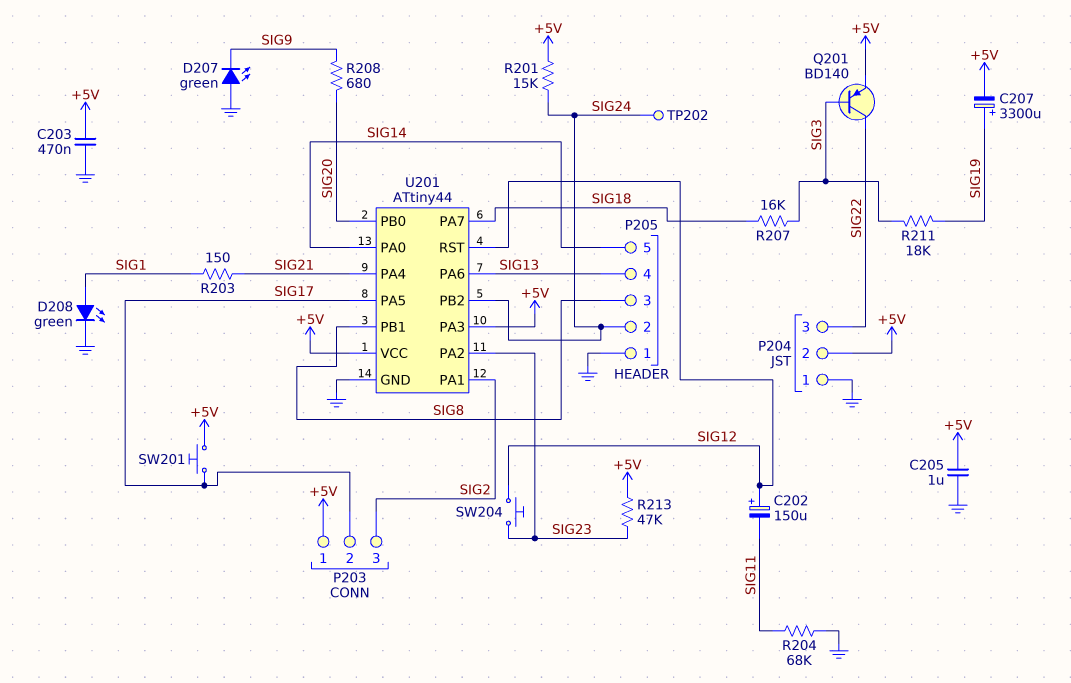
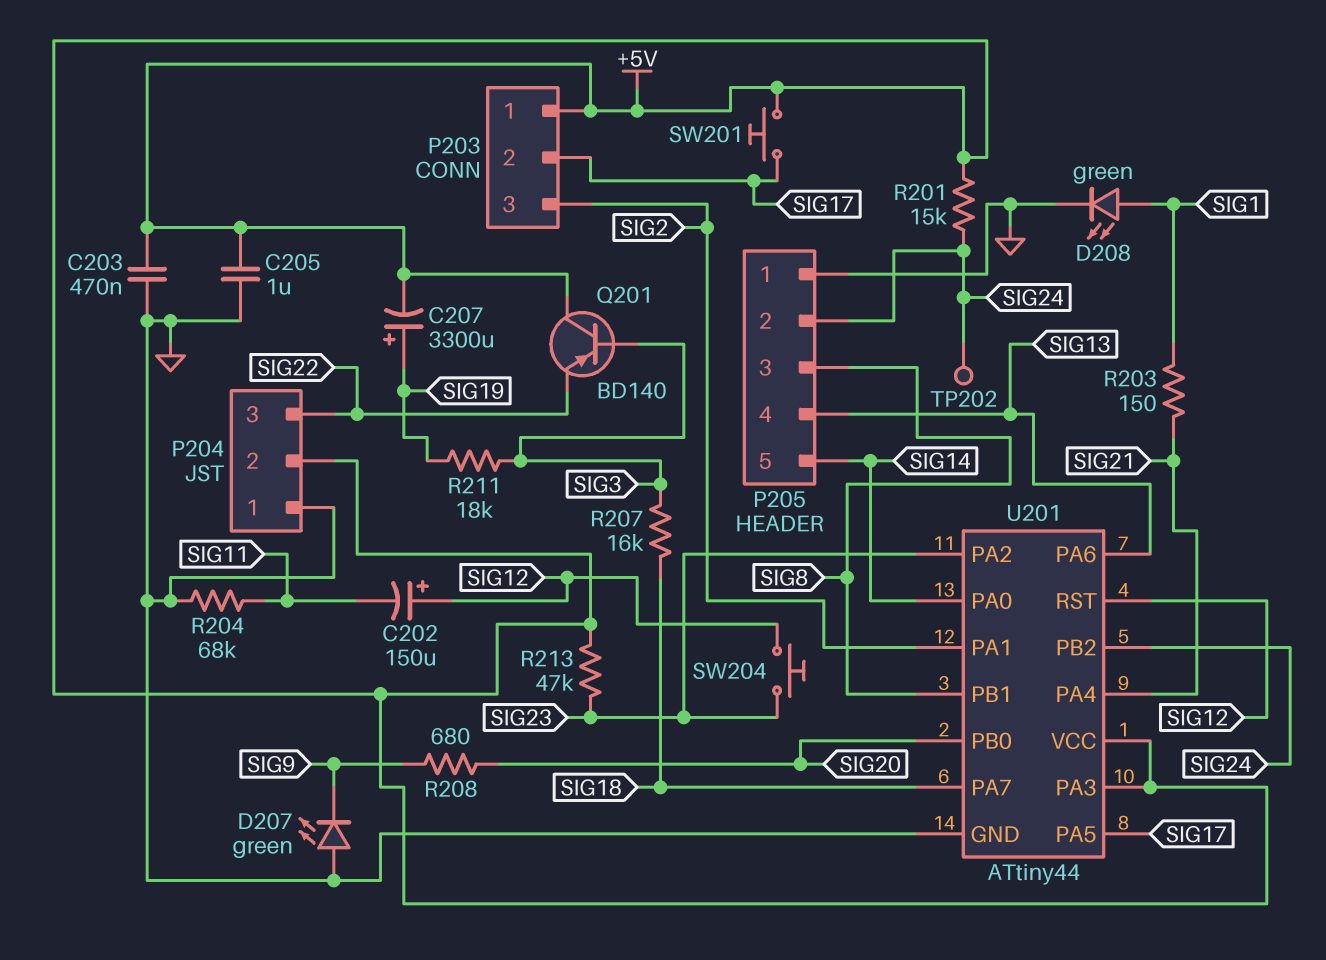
Q201: PNP BD140 (B SIG3, C SIG22, E +5V) -> PNP BD140 (B SIG3, C +5V, E SIG22)

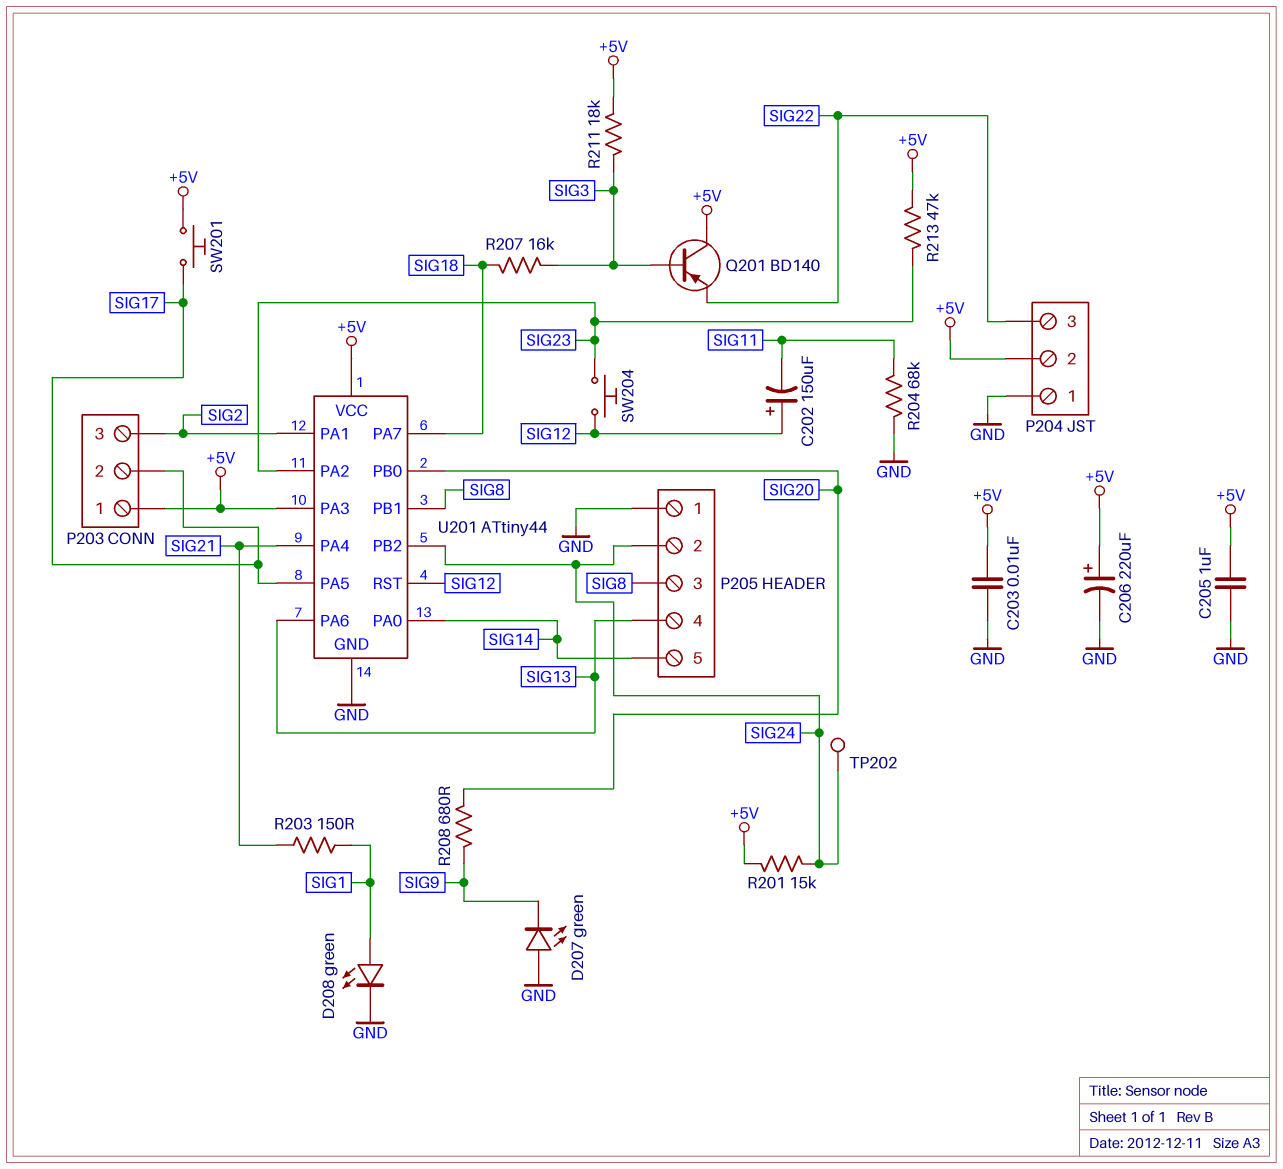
C203: 470nF (+5V, GND) -> 10nF (+5V, GND)
C206: none -> 220uF (plus +5V, minus GND)
C207: 3300uF (plus SIG19, minus +5V) -> none
R211: 18k (SIG3, SIG19) -> 18k (+5V, SIG3)

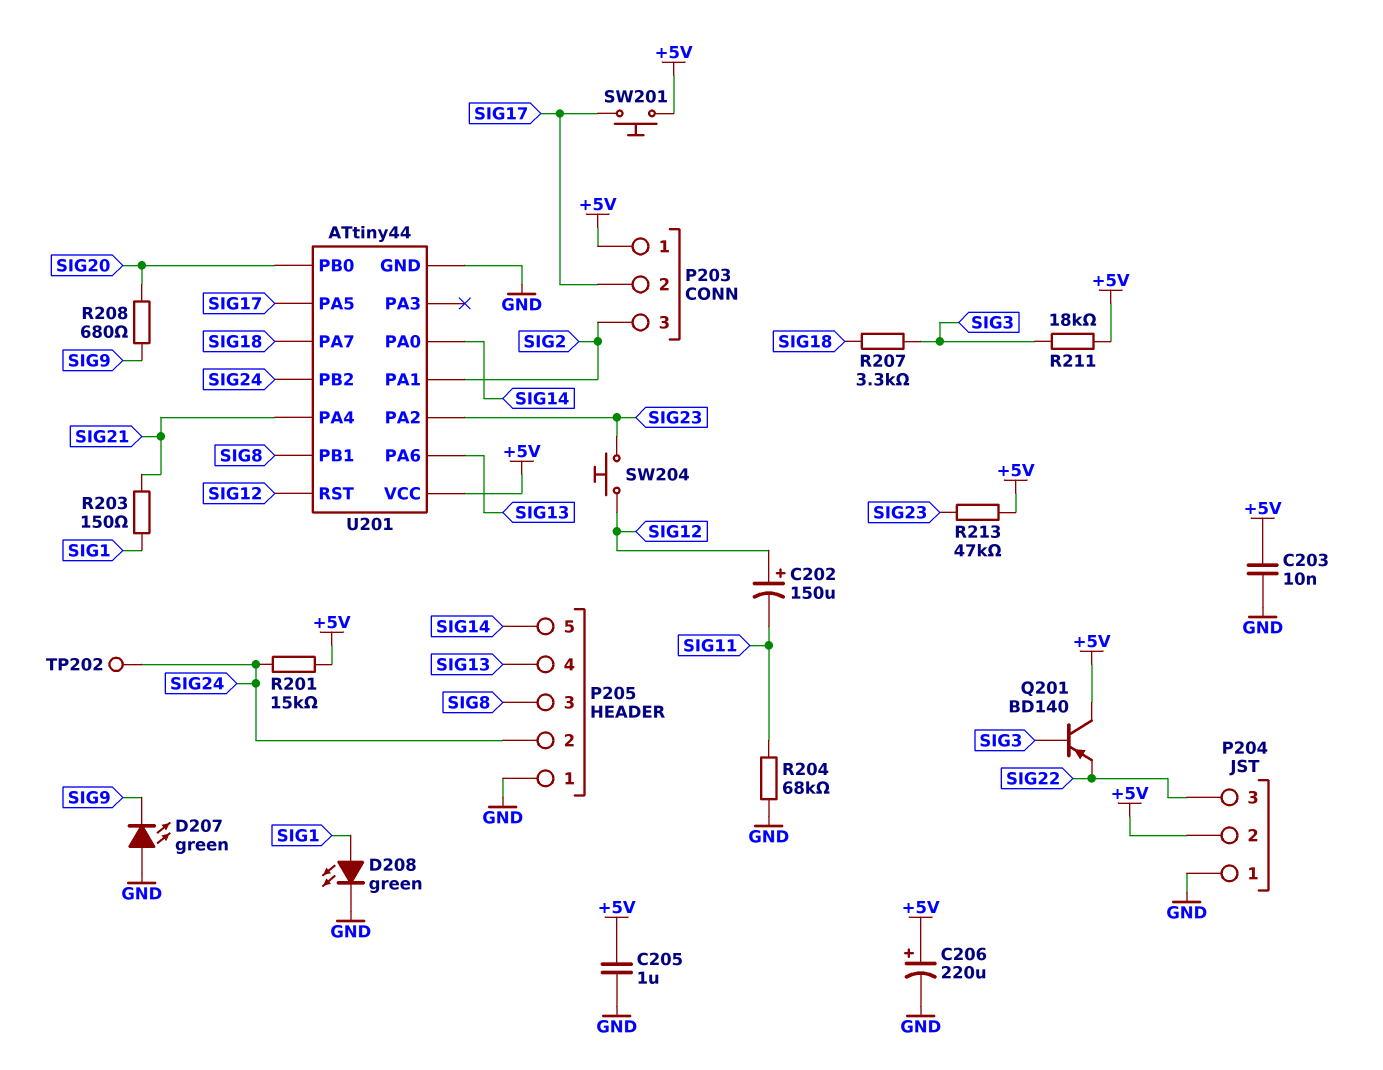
R207: 16k (SIG3, SIG18) -> 3.3k (SIG3, SIG18)
U201 pin PA3: +5V -> none

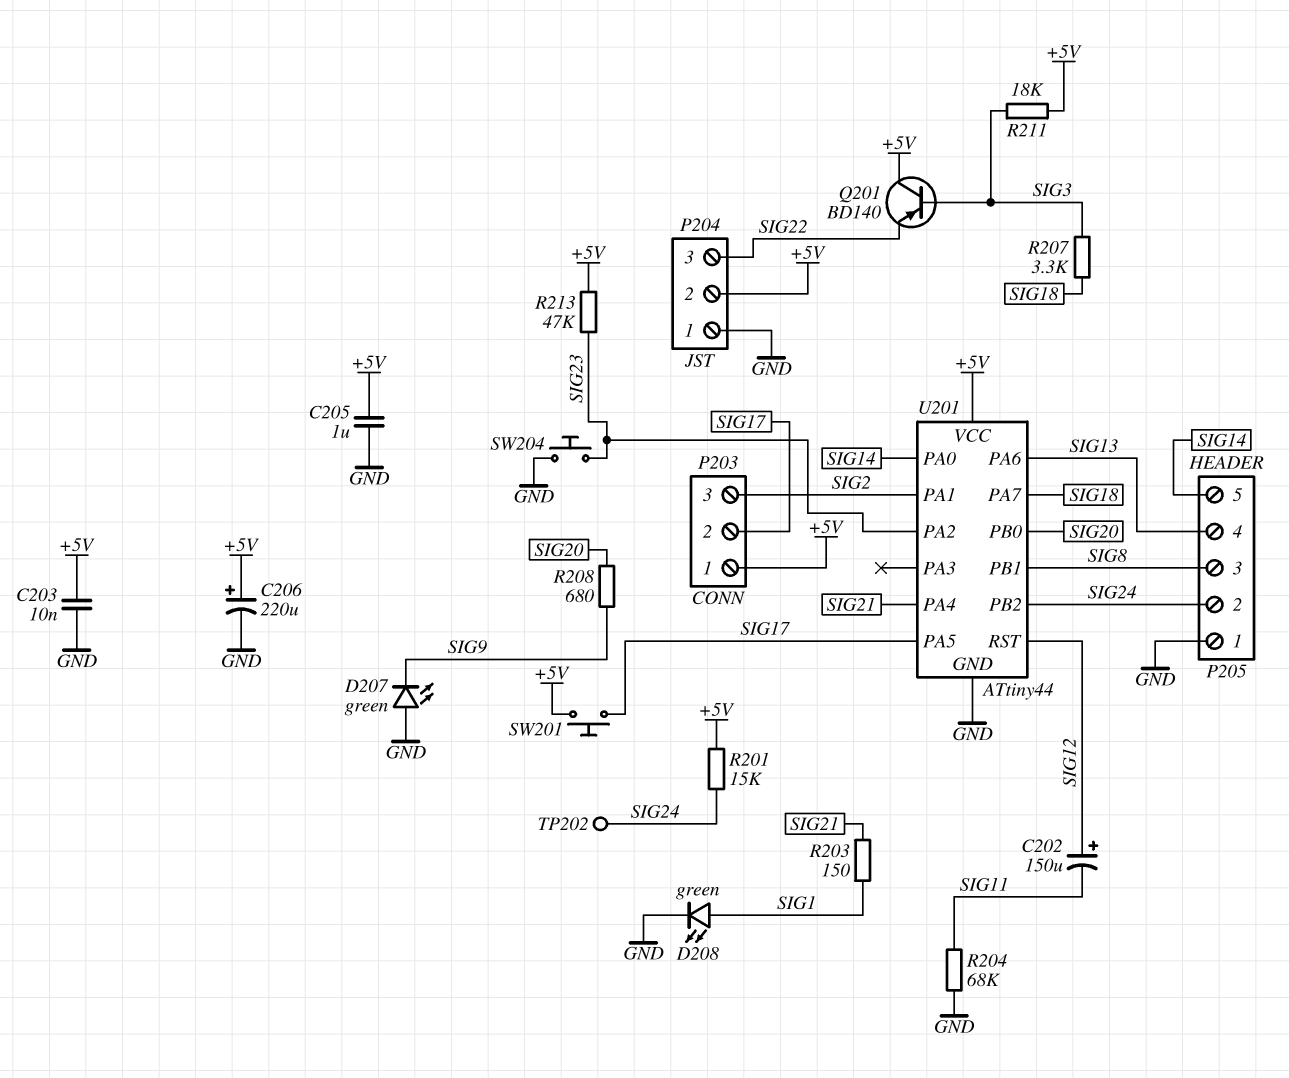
SW204: button (SIG12, SIG23) -> button (GND, SIG23)

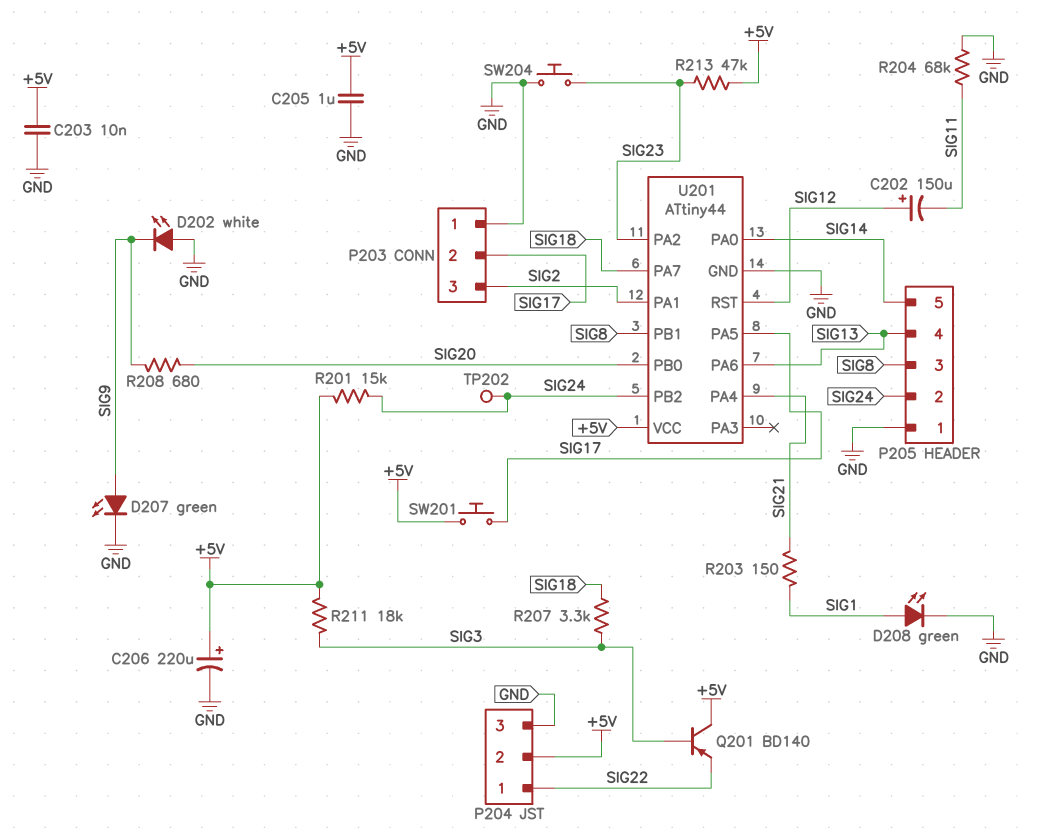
D202: none -> LED white (A GND, K SIG9)
D207: LED green (A GND, K SIG9) -> LED green (A SIG9, K GND)
P203 pin 1: +5V -> GND
P204 pin 1: GND -> SIG22
P204 pin 3: SIG22 -> GND

